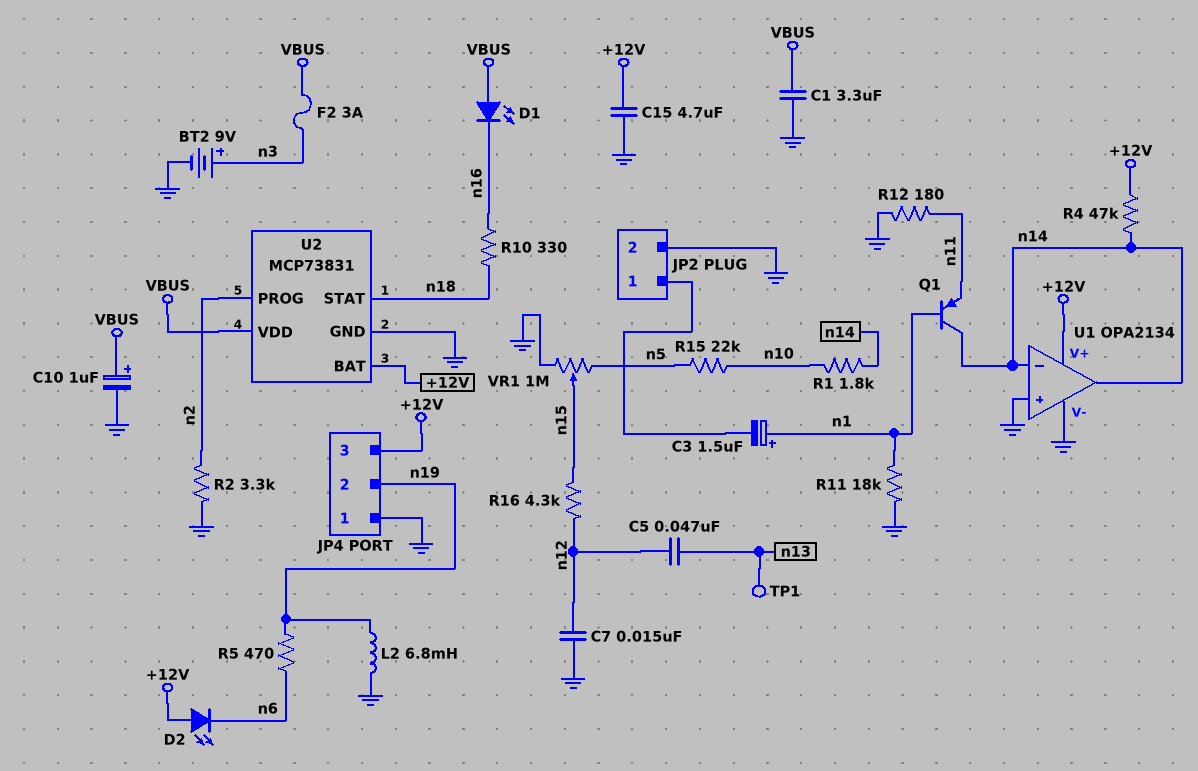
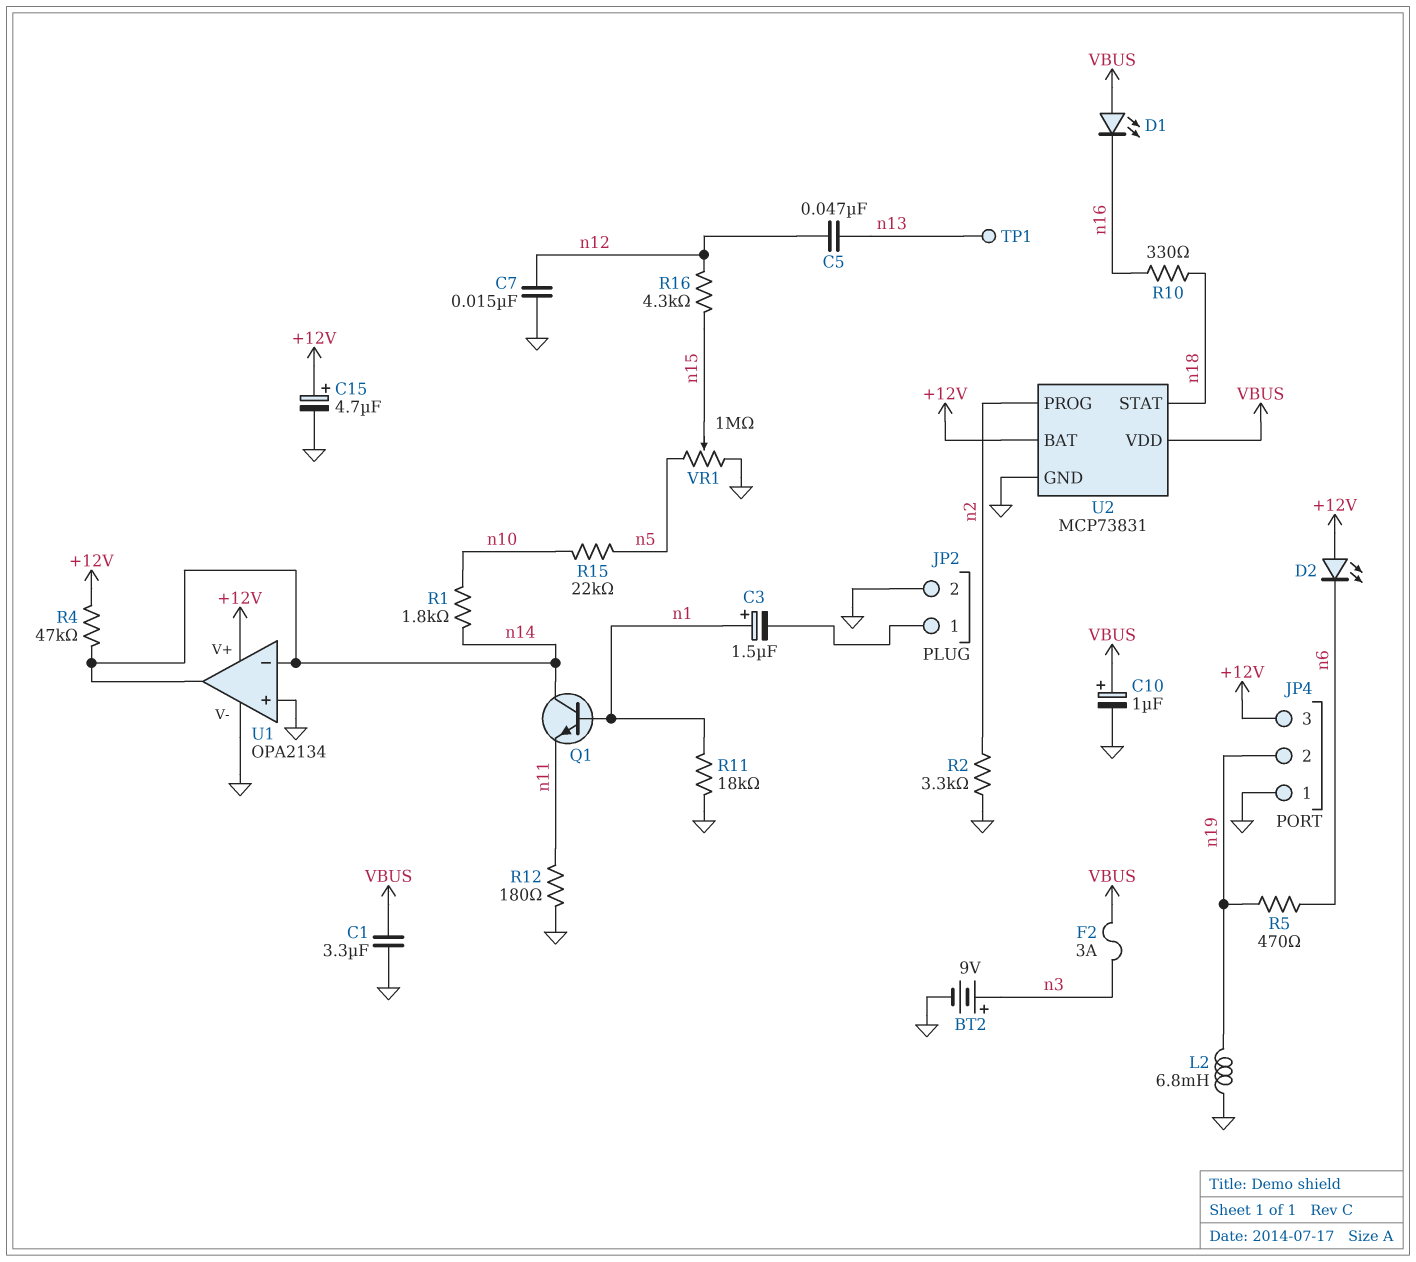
C15: 4.7uF (+12V, GND) -> 4.7uF (plus +12V, minus GND)
Q1: PNP (B n1, C n14, E n11) -> NPN (B n1, C n14, E n11)

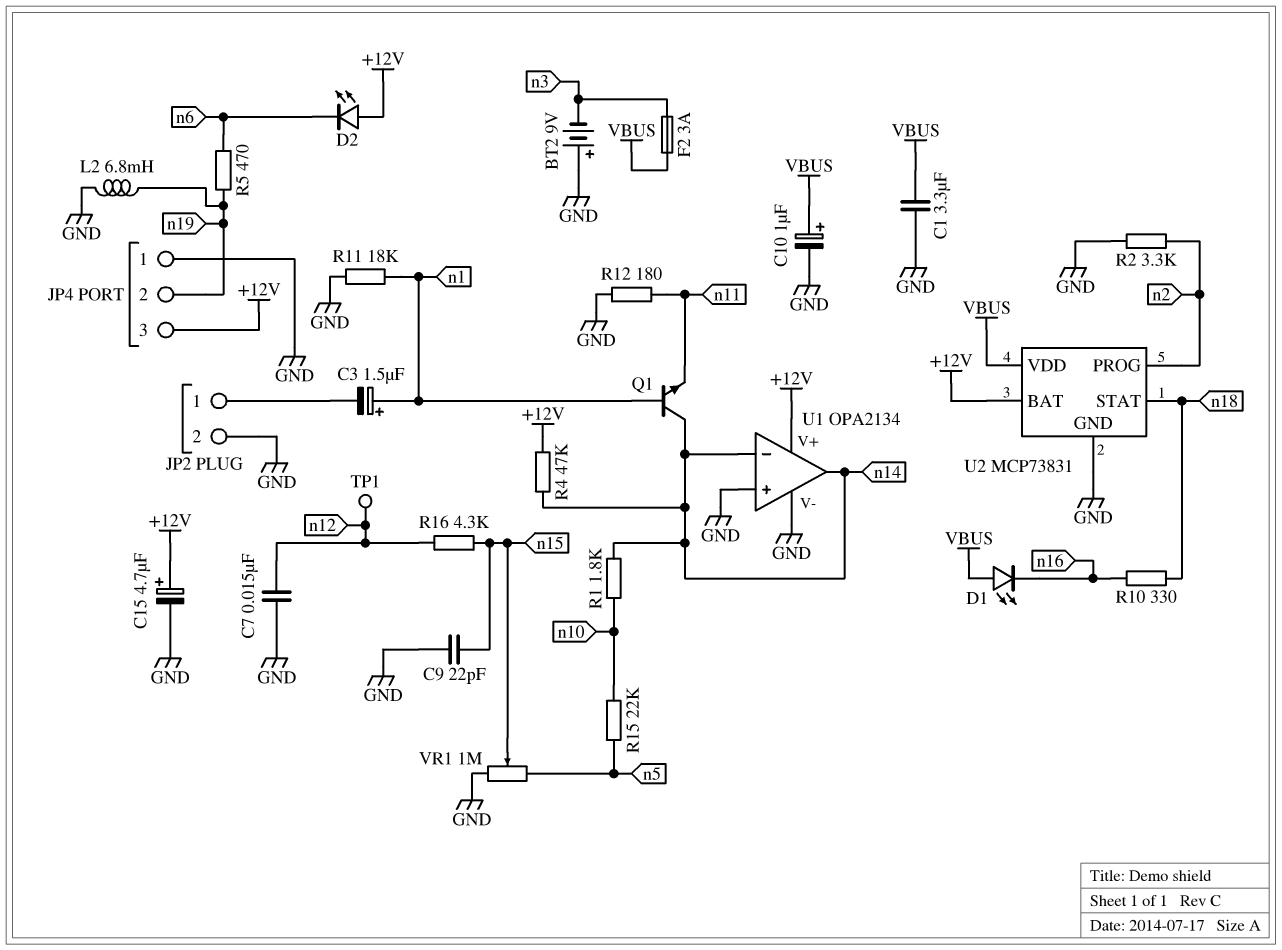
BT2: 9V (plus n3, minus GND) -> 9V (plus GND, minus n3)
C5: 47nF (n12, n13) -> none
C9: none -> 22pF (GND, n15)
TP1: test point (n13) -> test point (n12)

